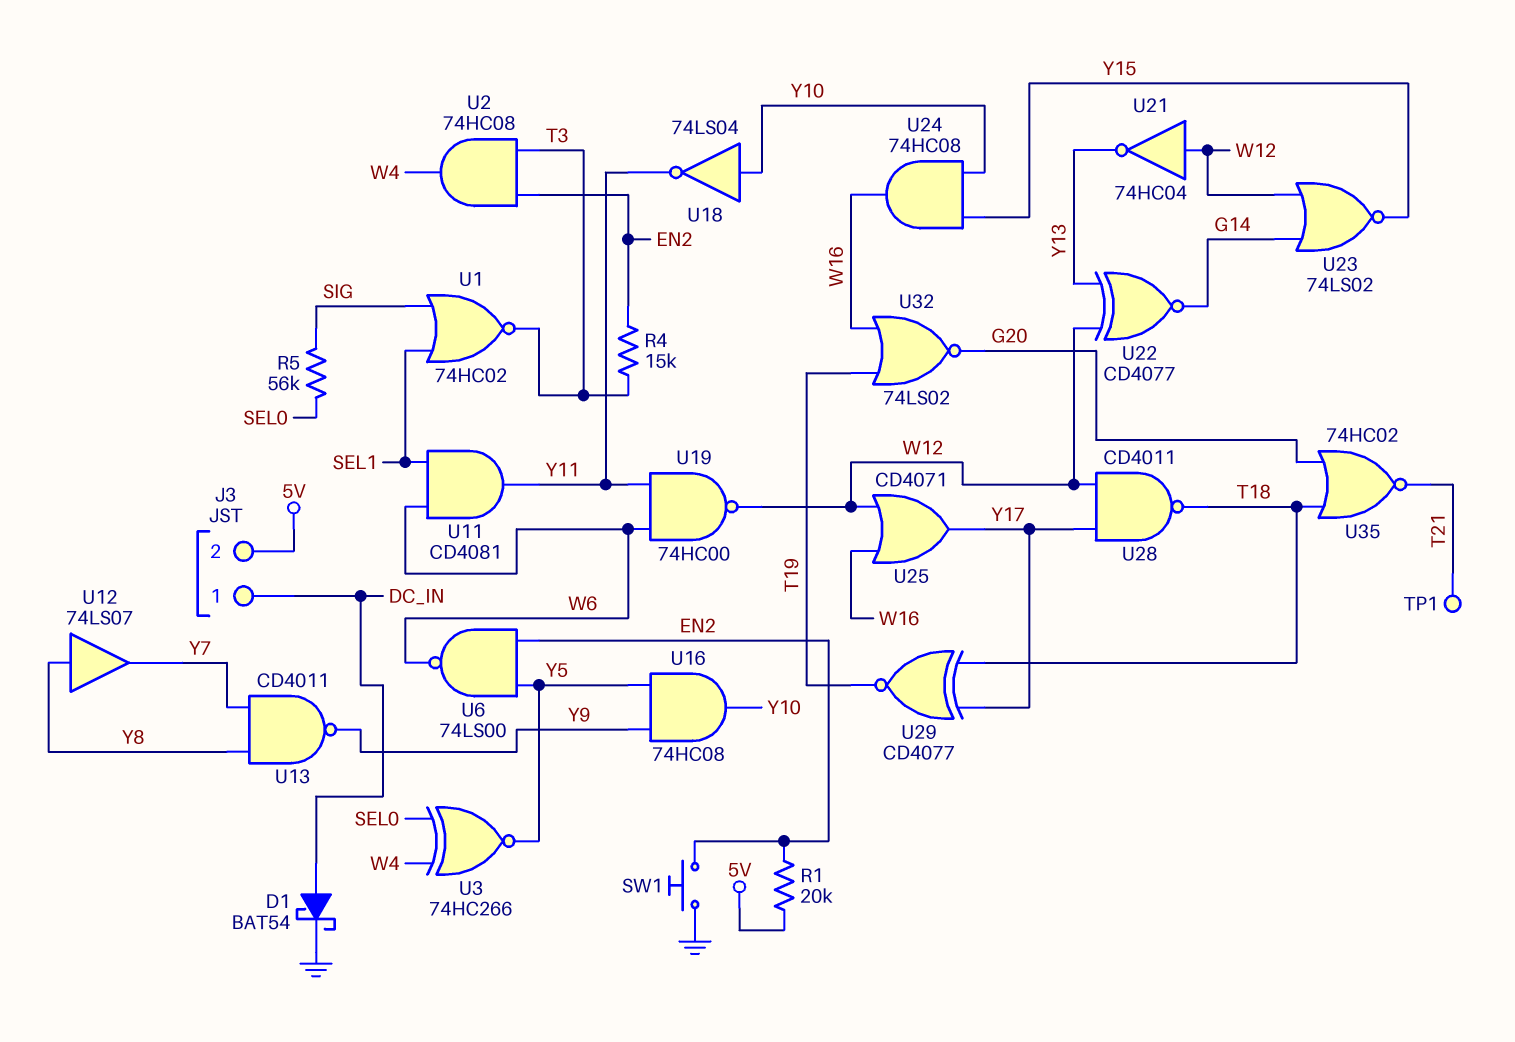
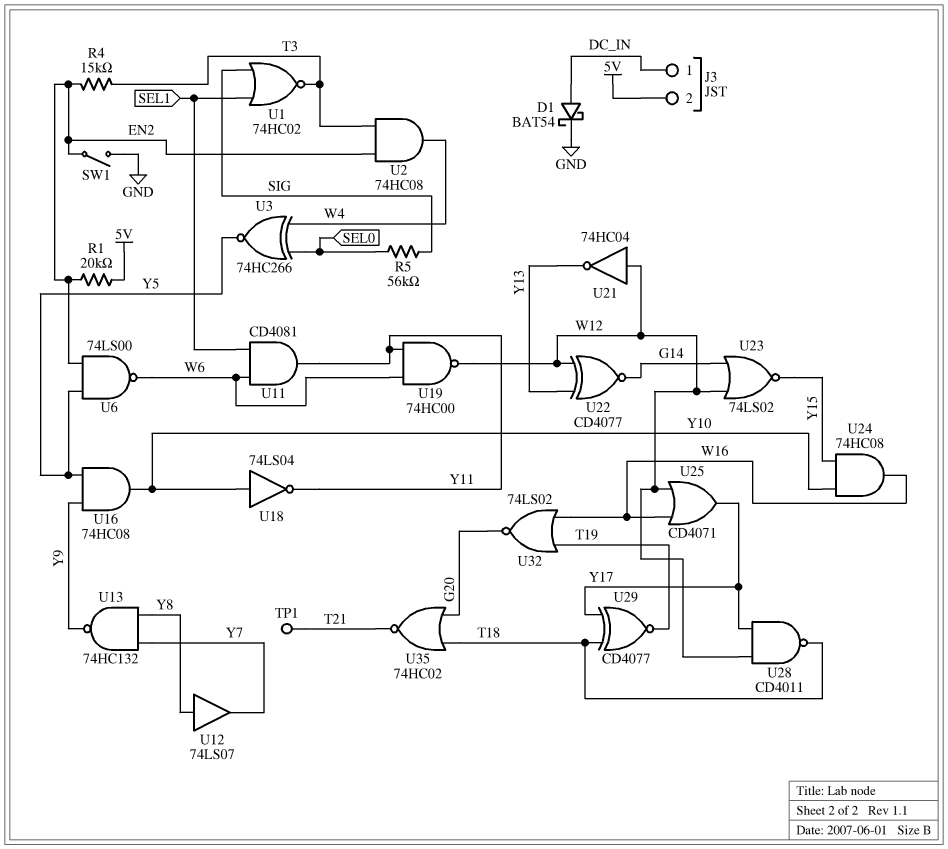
SW1: button (EN2, GND) -> switch (EN2, GND)
U13: NAND CD4011 (in Y7, in Y8, out Y9) -> NAND 74HC132 (in Y7, in Y8, out Y9)

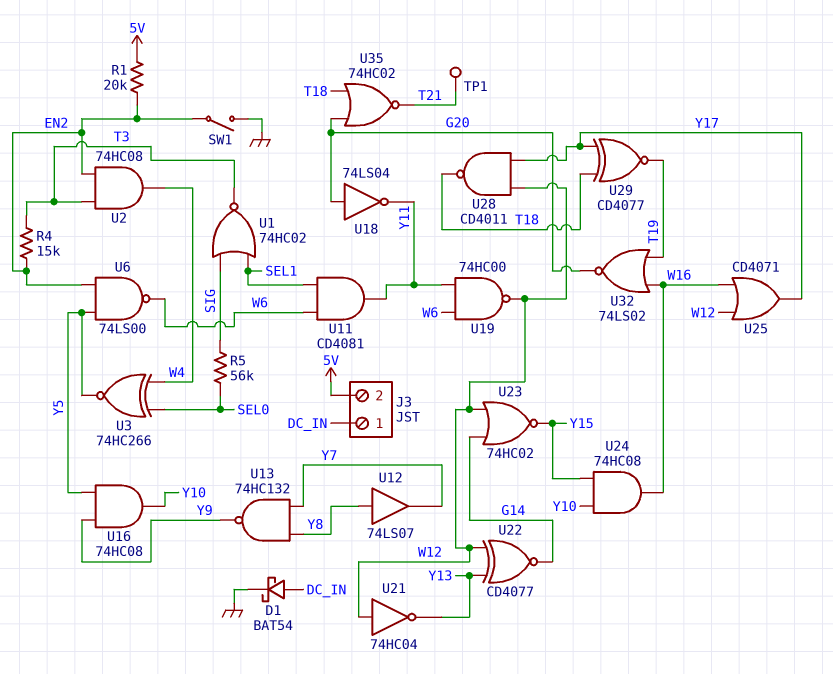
U18: NOT 74LS04 (in Y10, out Y11) -> NOT 74LS04 (in G20, out Y11)
U23: NOR 74LS02 (in G14, in W12, out Y15) -> NOR 74HC02 (in G14, in W12, out Y15)

